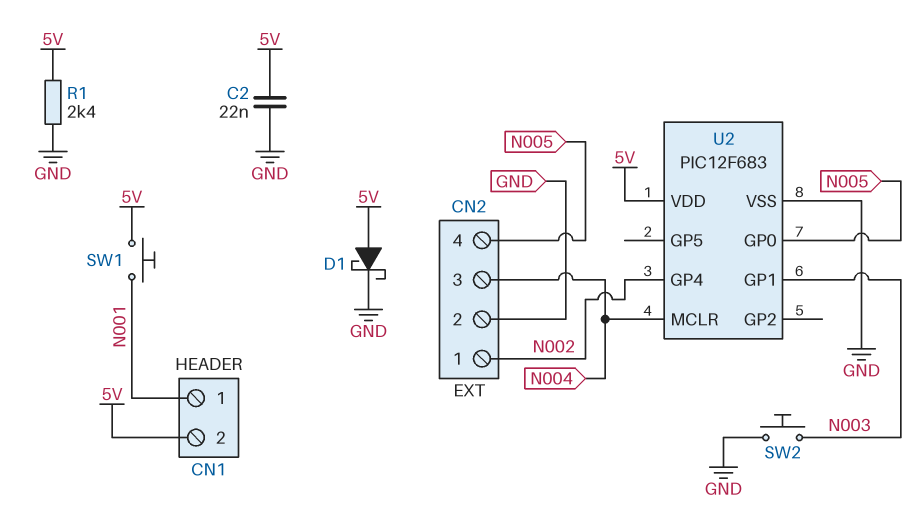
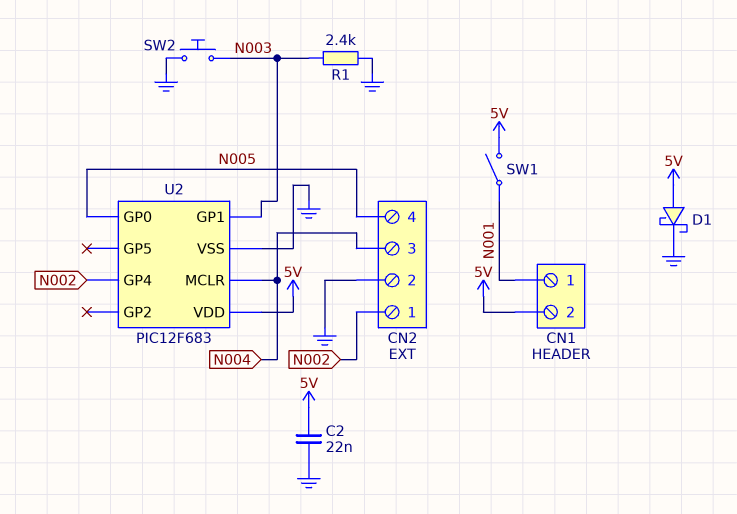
R1: 2.4k (5V, GND) -> 2.4k (GND, N003)
SW1: button (5V, N001) -> switch (5V, N001)

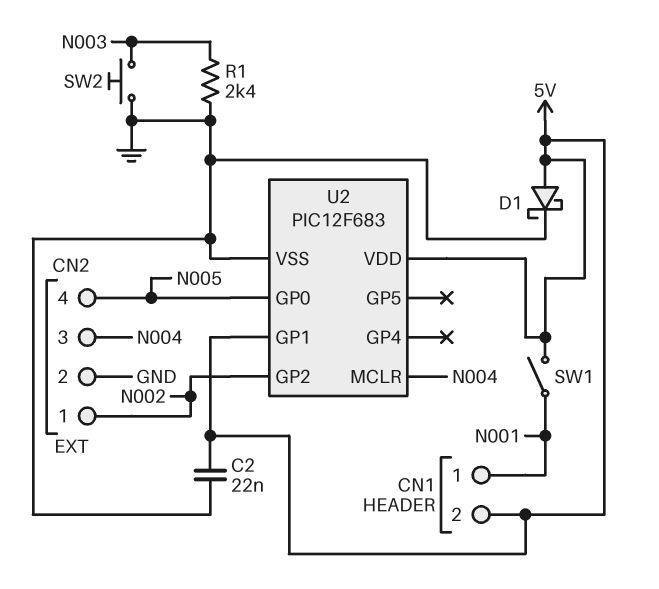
U2 pin GP1: N003 -> 5V
U2 pin GP2: none -> N002
U2 pin GP4: N002 -> none

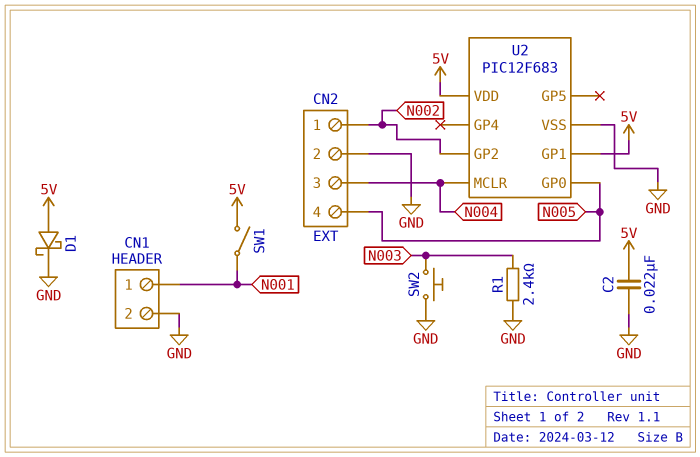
CN1 pin 2: 5V -> GND

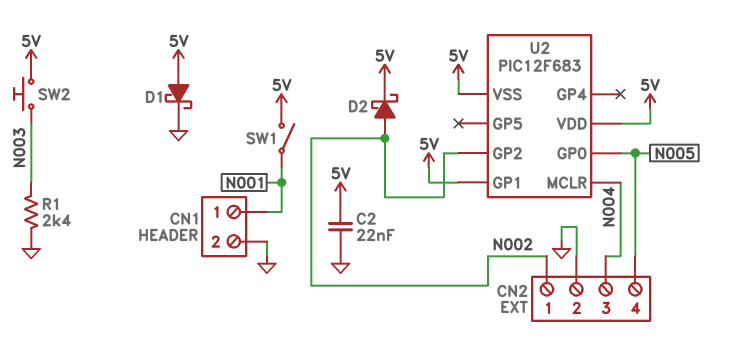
D2: none -> schottky (A N002, K 5V)
SW2: button (GND, N003) -> button (5V, N003)
U2 pin VSS: GND -> 5V

